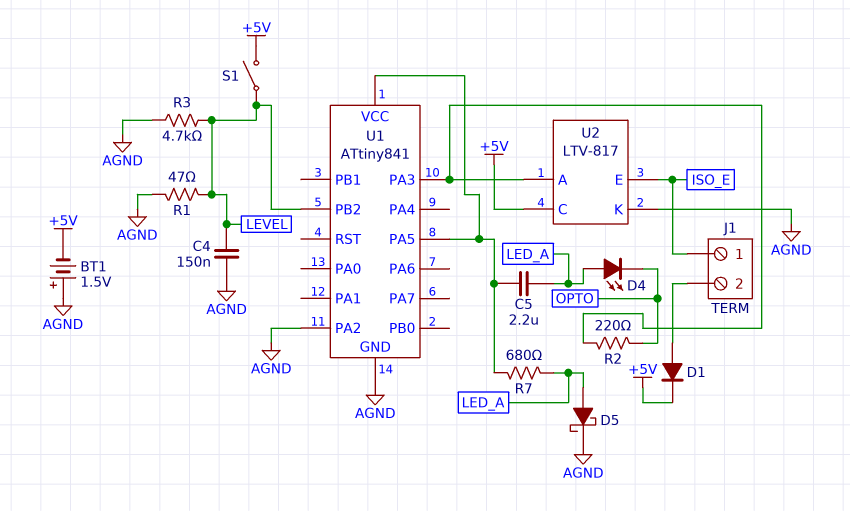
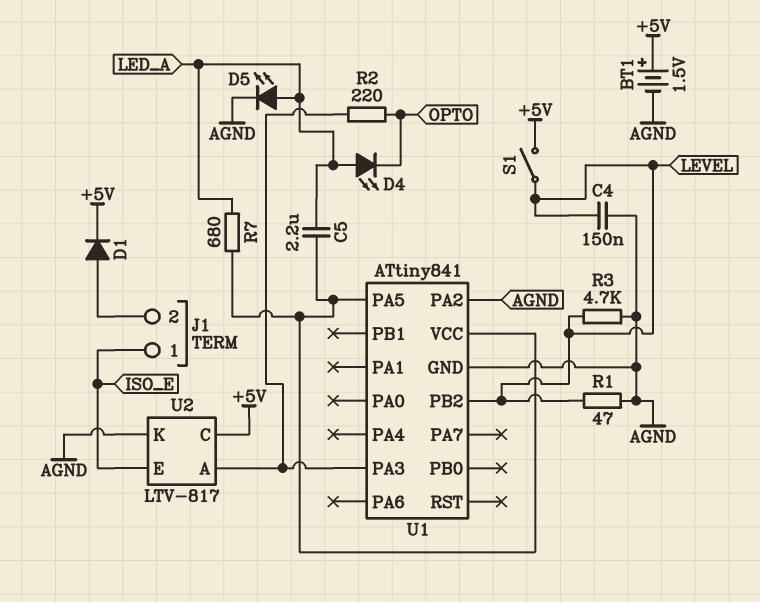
BT1: 1.5V (plus AGND, minus +5V) -> 1.5V (plus +5V, minus AGND)
D5: schottky (A LED_A, K AGND) -> LED (A LED_A, K AGND)

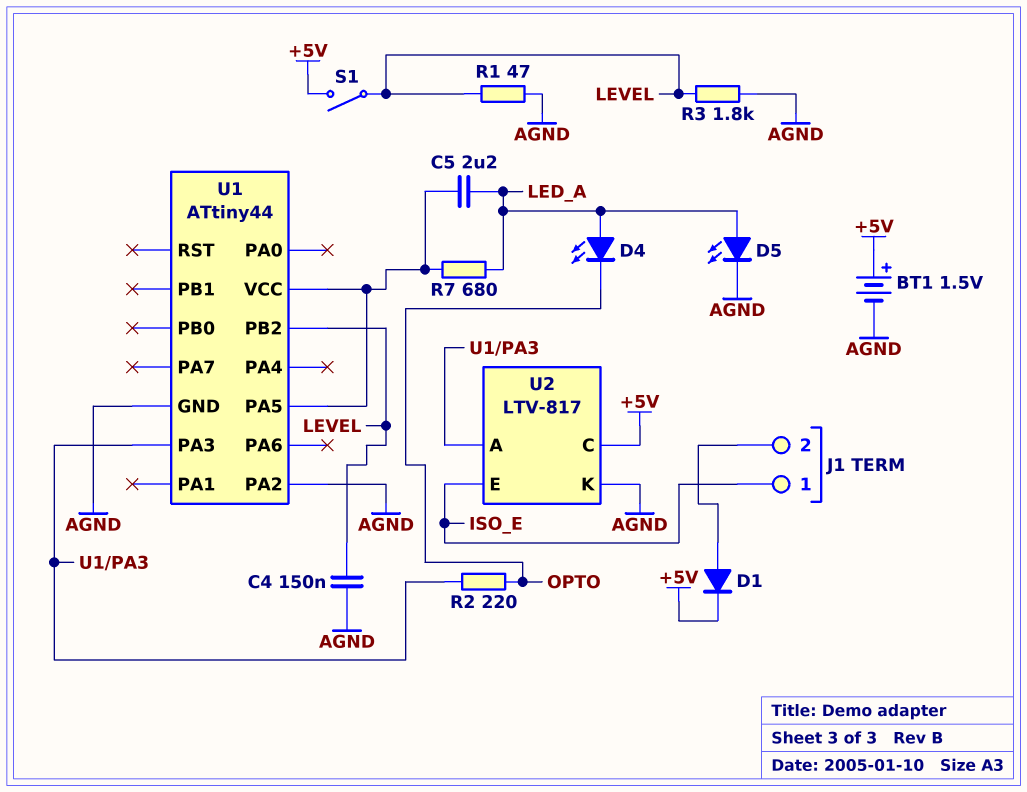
R3: 4.7k (AGND, LEVEL) -> 1.8k (AGND, LEVEL)
U1: ATtiny841 -> ATtiny44

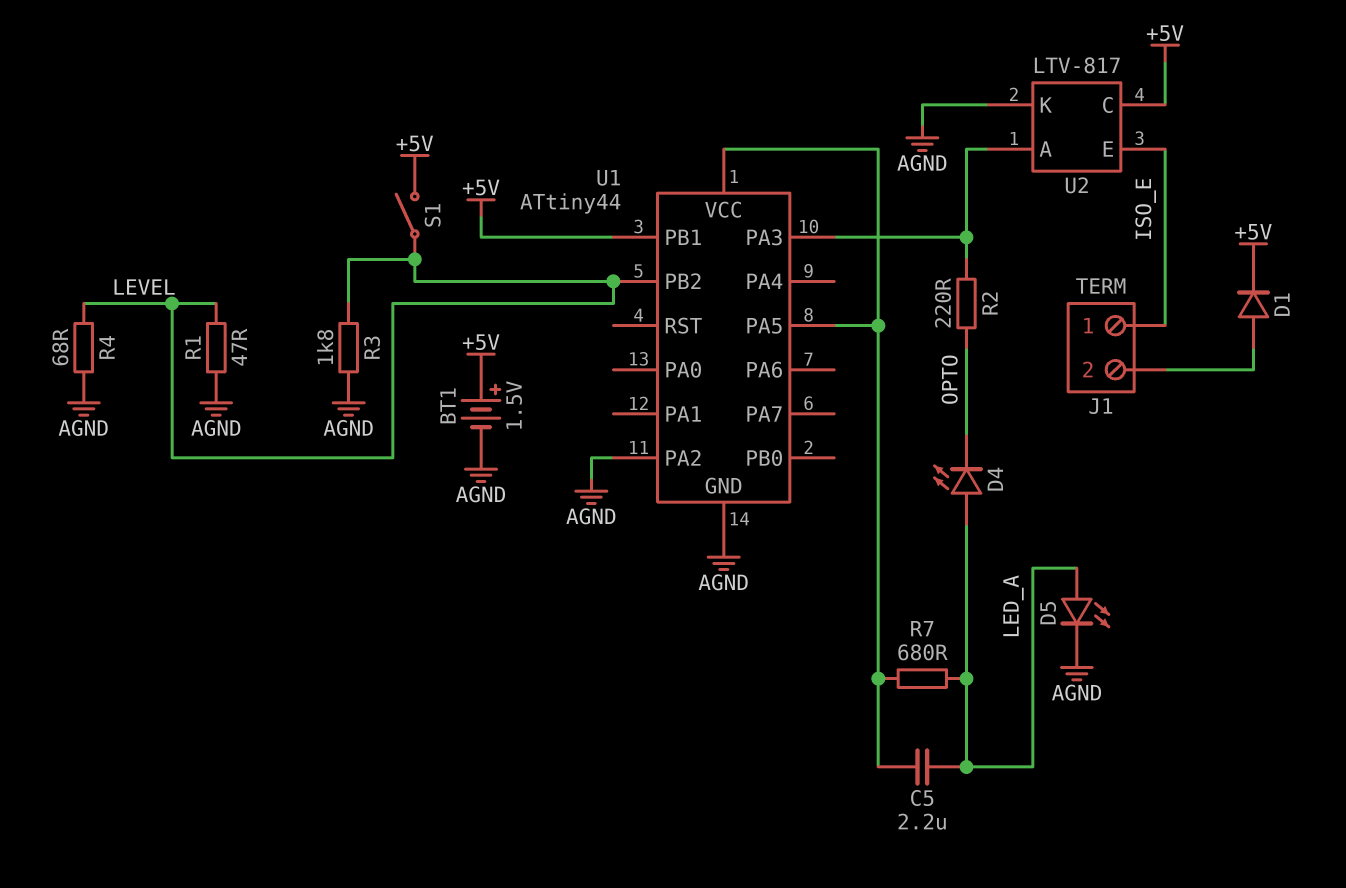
C4: 150nF (AGND, LEVEL) -> none
R4: none -> 68 (AGND, LEVEL)
U1 pin PB1: none -> +5V

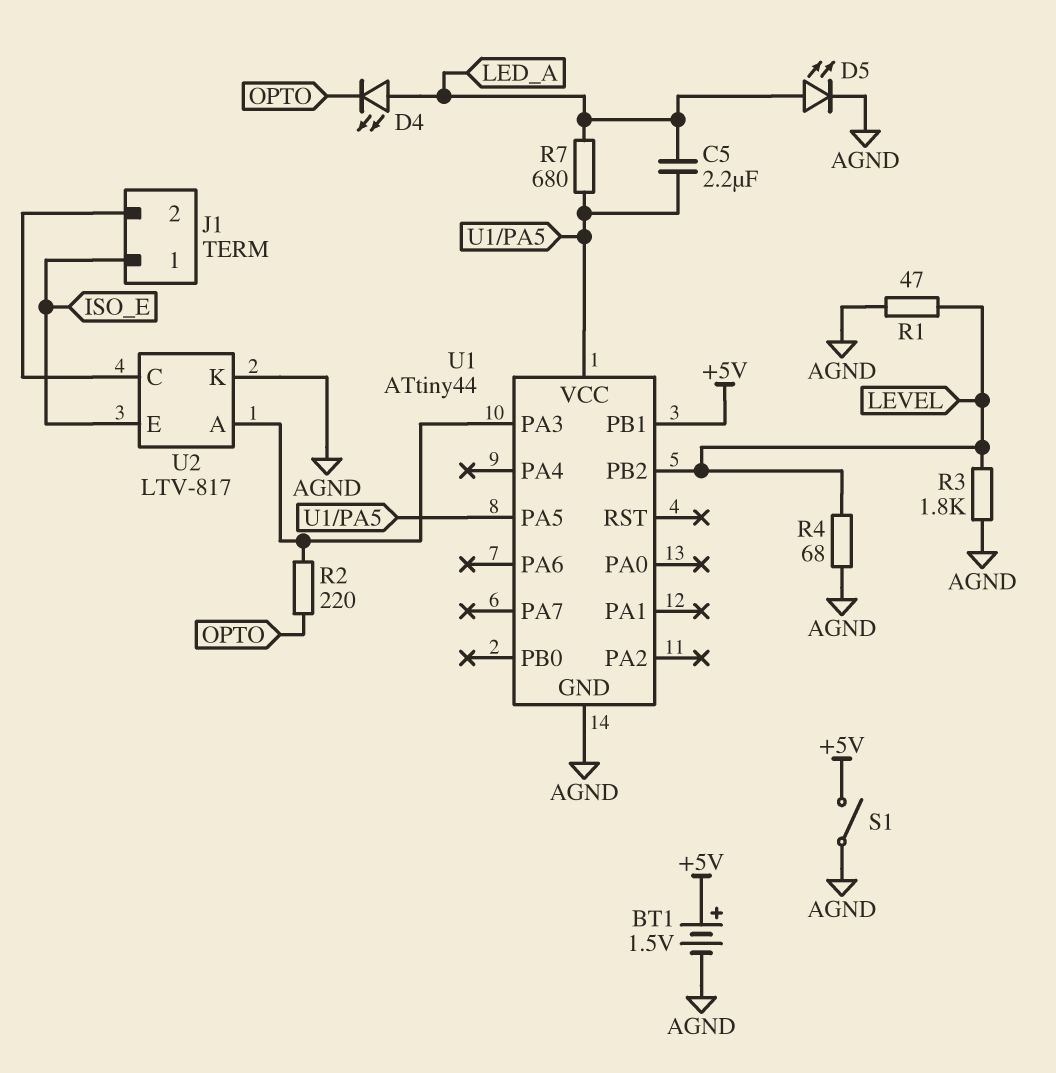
D1: diode (A J1/2, K +5V) -> none
S1: switch (+5V, LEVEL) -> switch (+5V, AGND)
U1 pin PA2: AGND -> none
U2 pin C: +5V -> J1/2

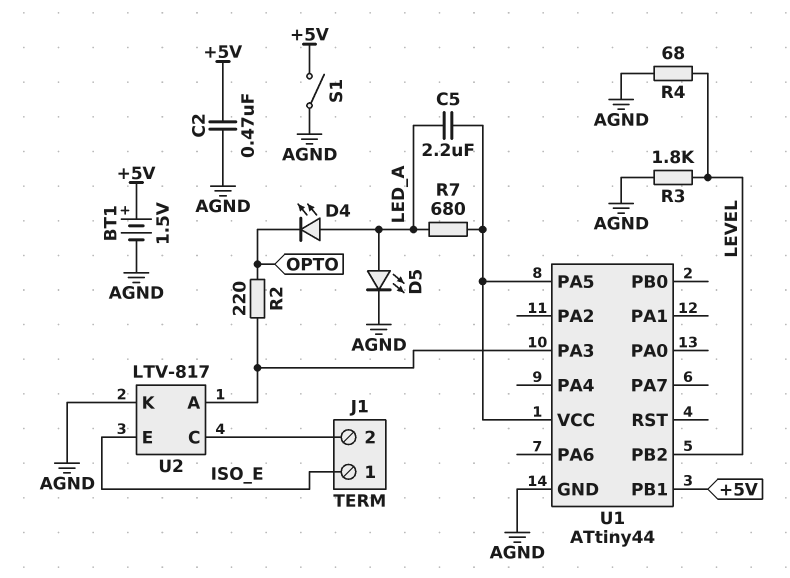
C2: none -> 470nF (+5V, AGND)
R1: 47 (AGND, LEVEL) -> none

